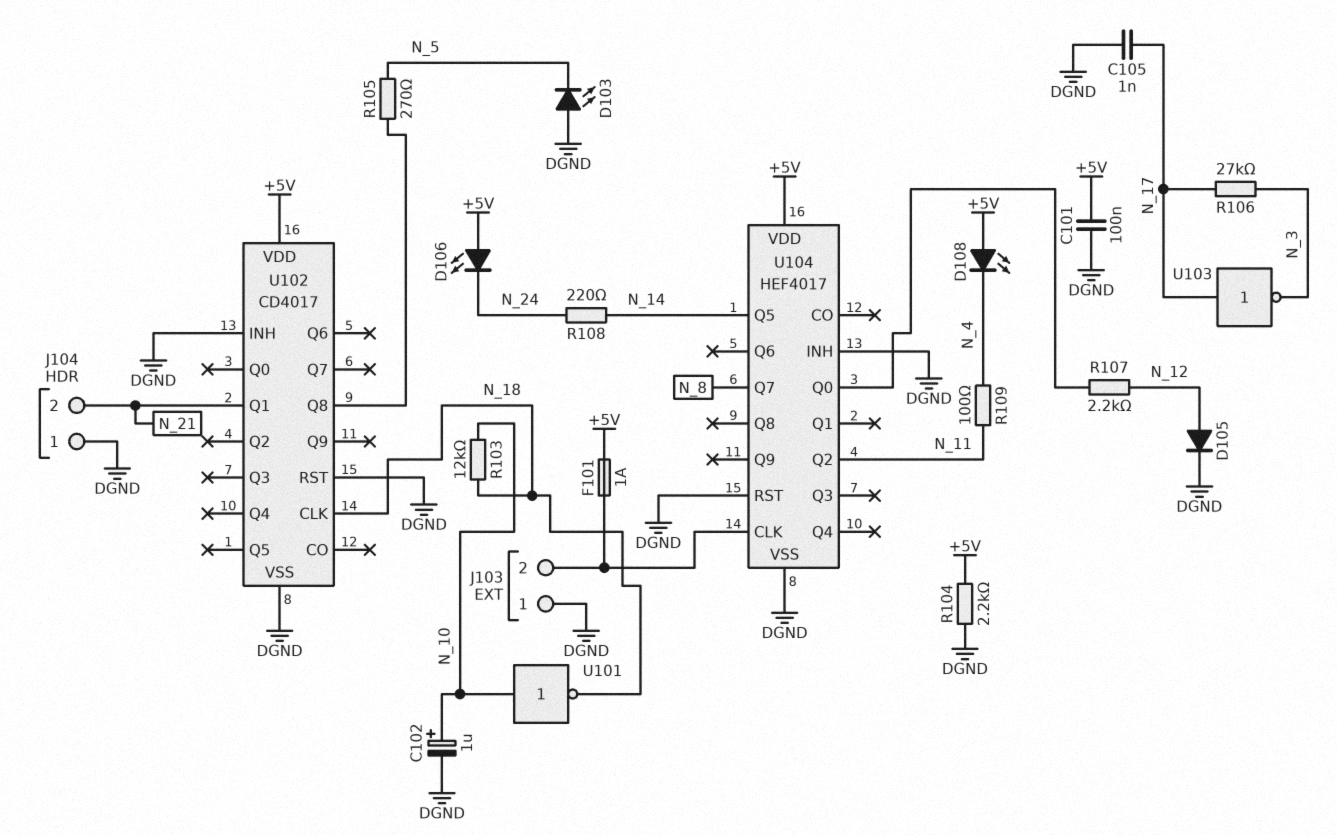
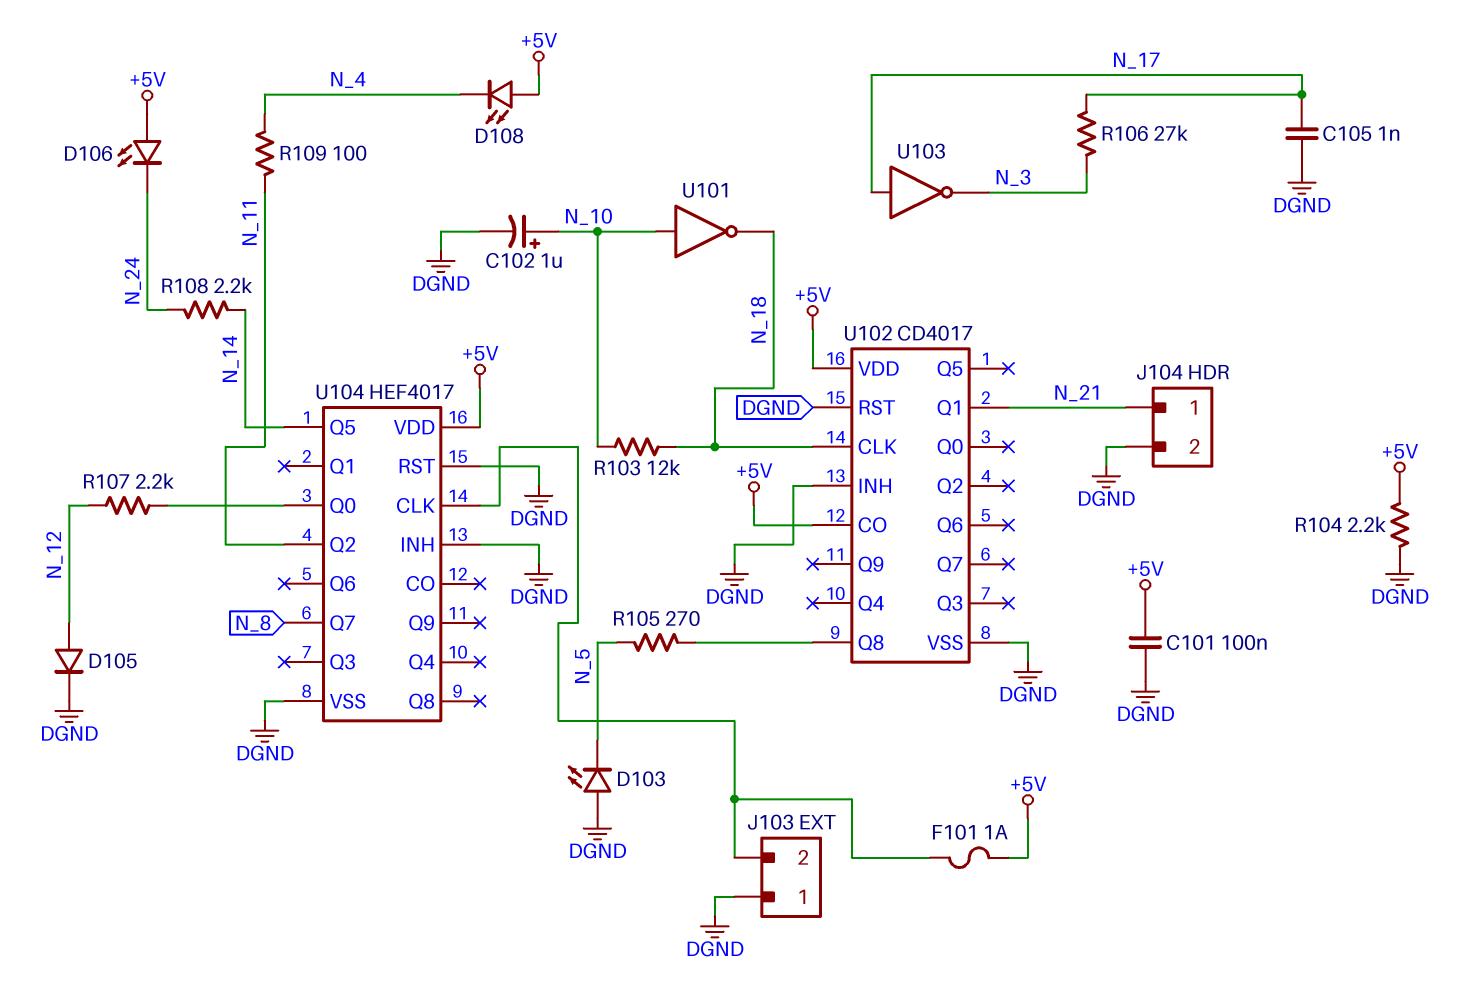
J104 pin 1: DGND -> N_21
J104 pin 2: N_21 -> DGND
R108: 220 (N_14, N_24) -> 2.2k (N_14, N_24)
U102 pin CO: none -> +5V

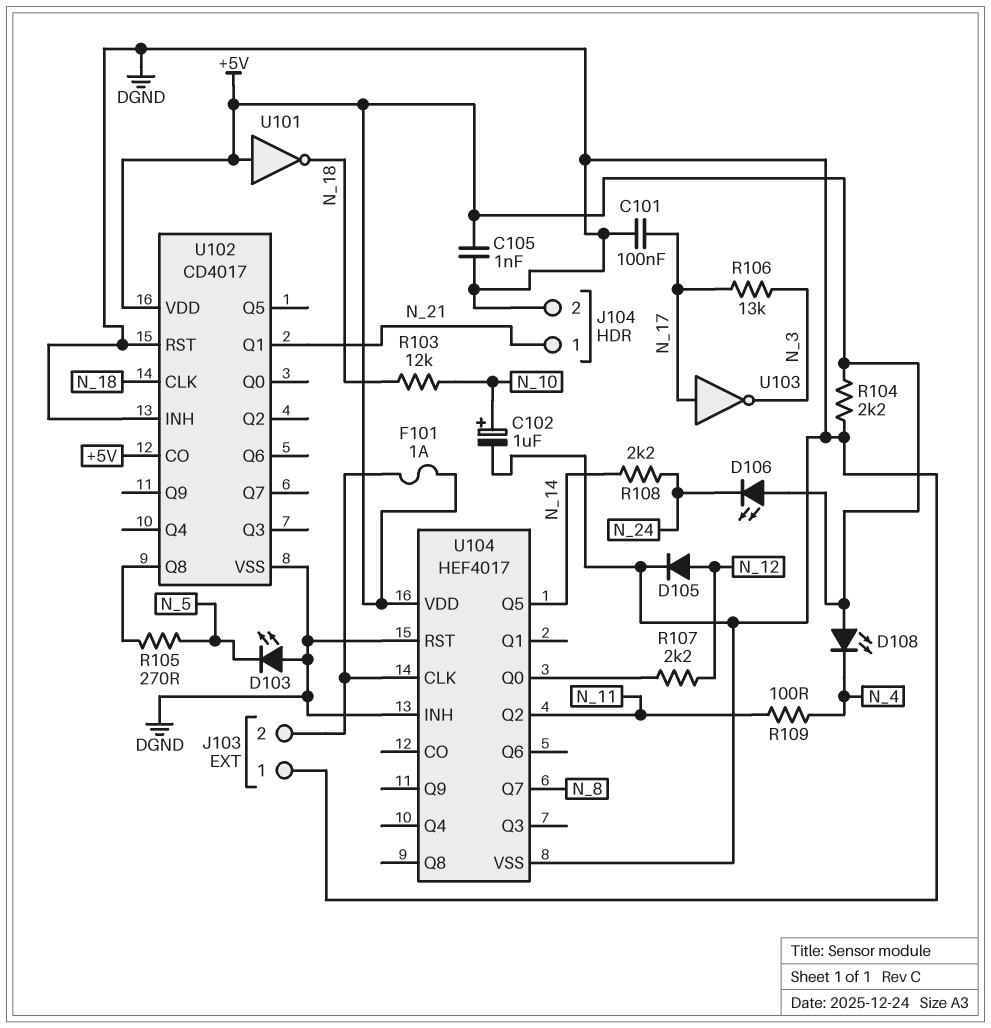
C101: 100nF (+5V, DGND) -> 100nF (DGND, N_17)
C105: 1nF (DGND, N_17) -> 1nF (+5V, DGND)
R106: 27k (N_3, N_17) -> 13k (N_3, N_17)
U101: NOT (in N_10, out N_18) -> NOT (in +5V, out N_18)

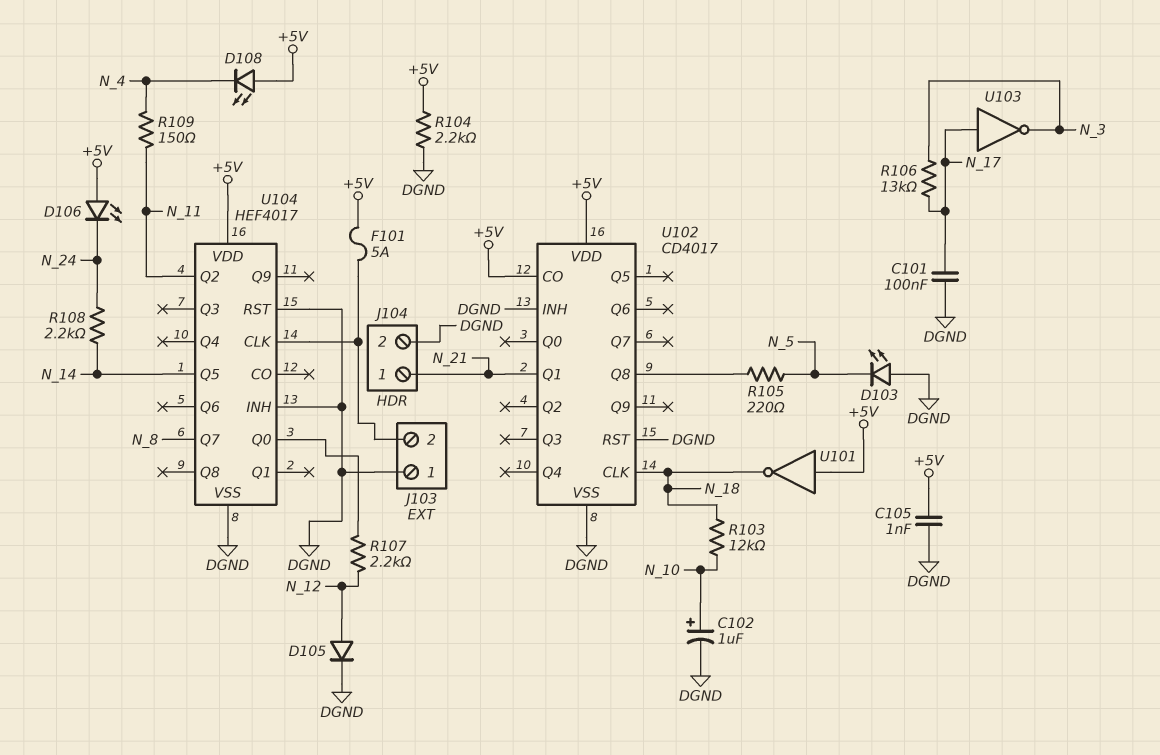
F101: 1A (+5V, J103/2) -> 5A (+5V, J103/2)
R105: 270 (N_5, U102/Q8) -> 220 (N_5, U102/Q8)
R109: 100 (N_4, N_11) -> 150 (N_4, N_11)

